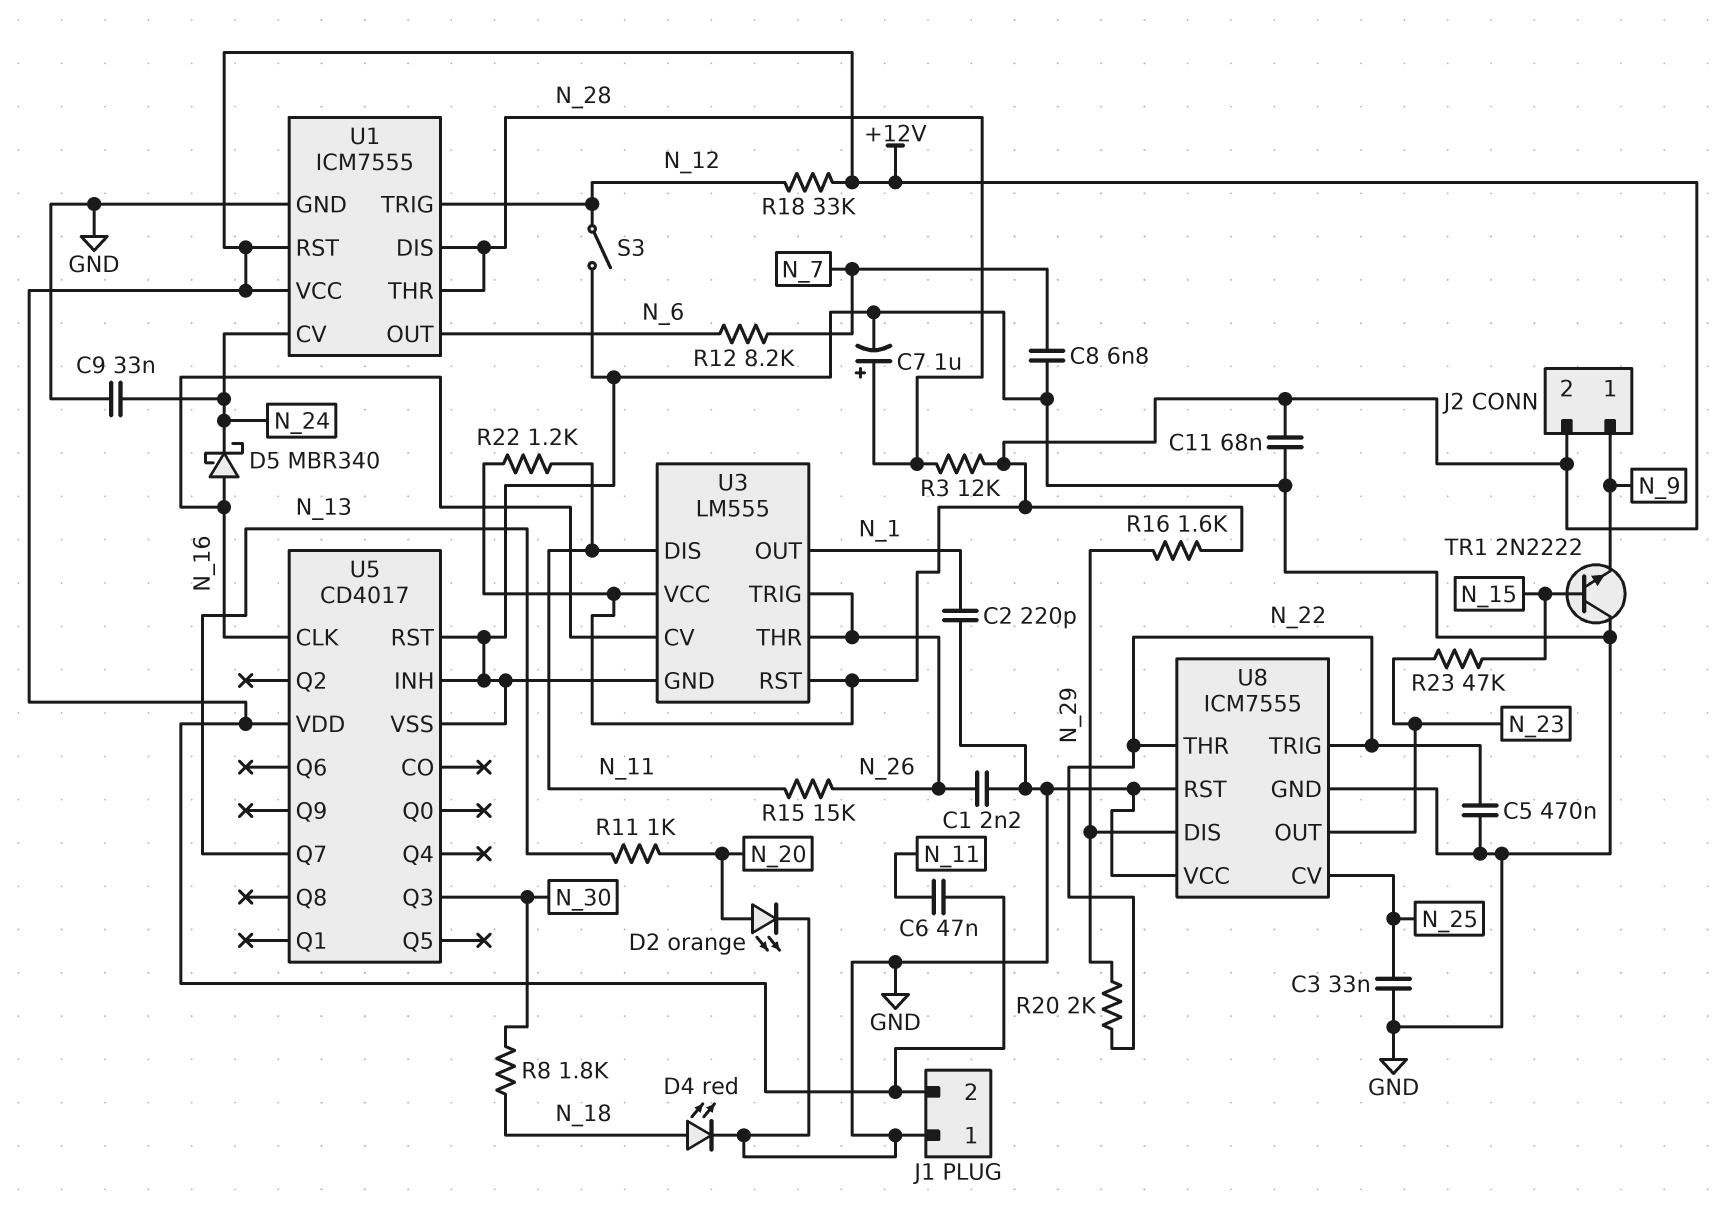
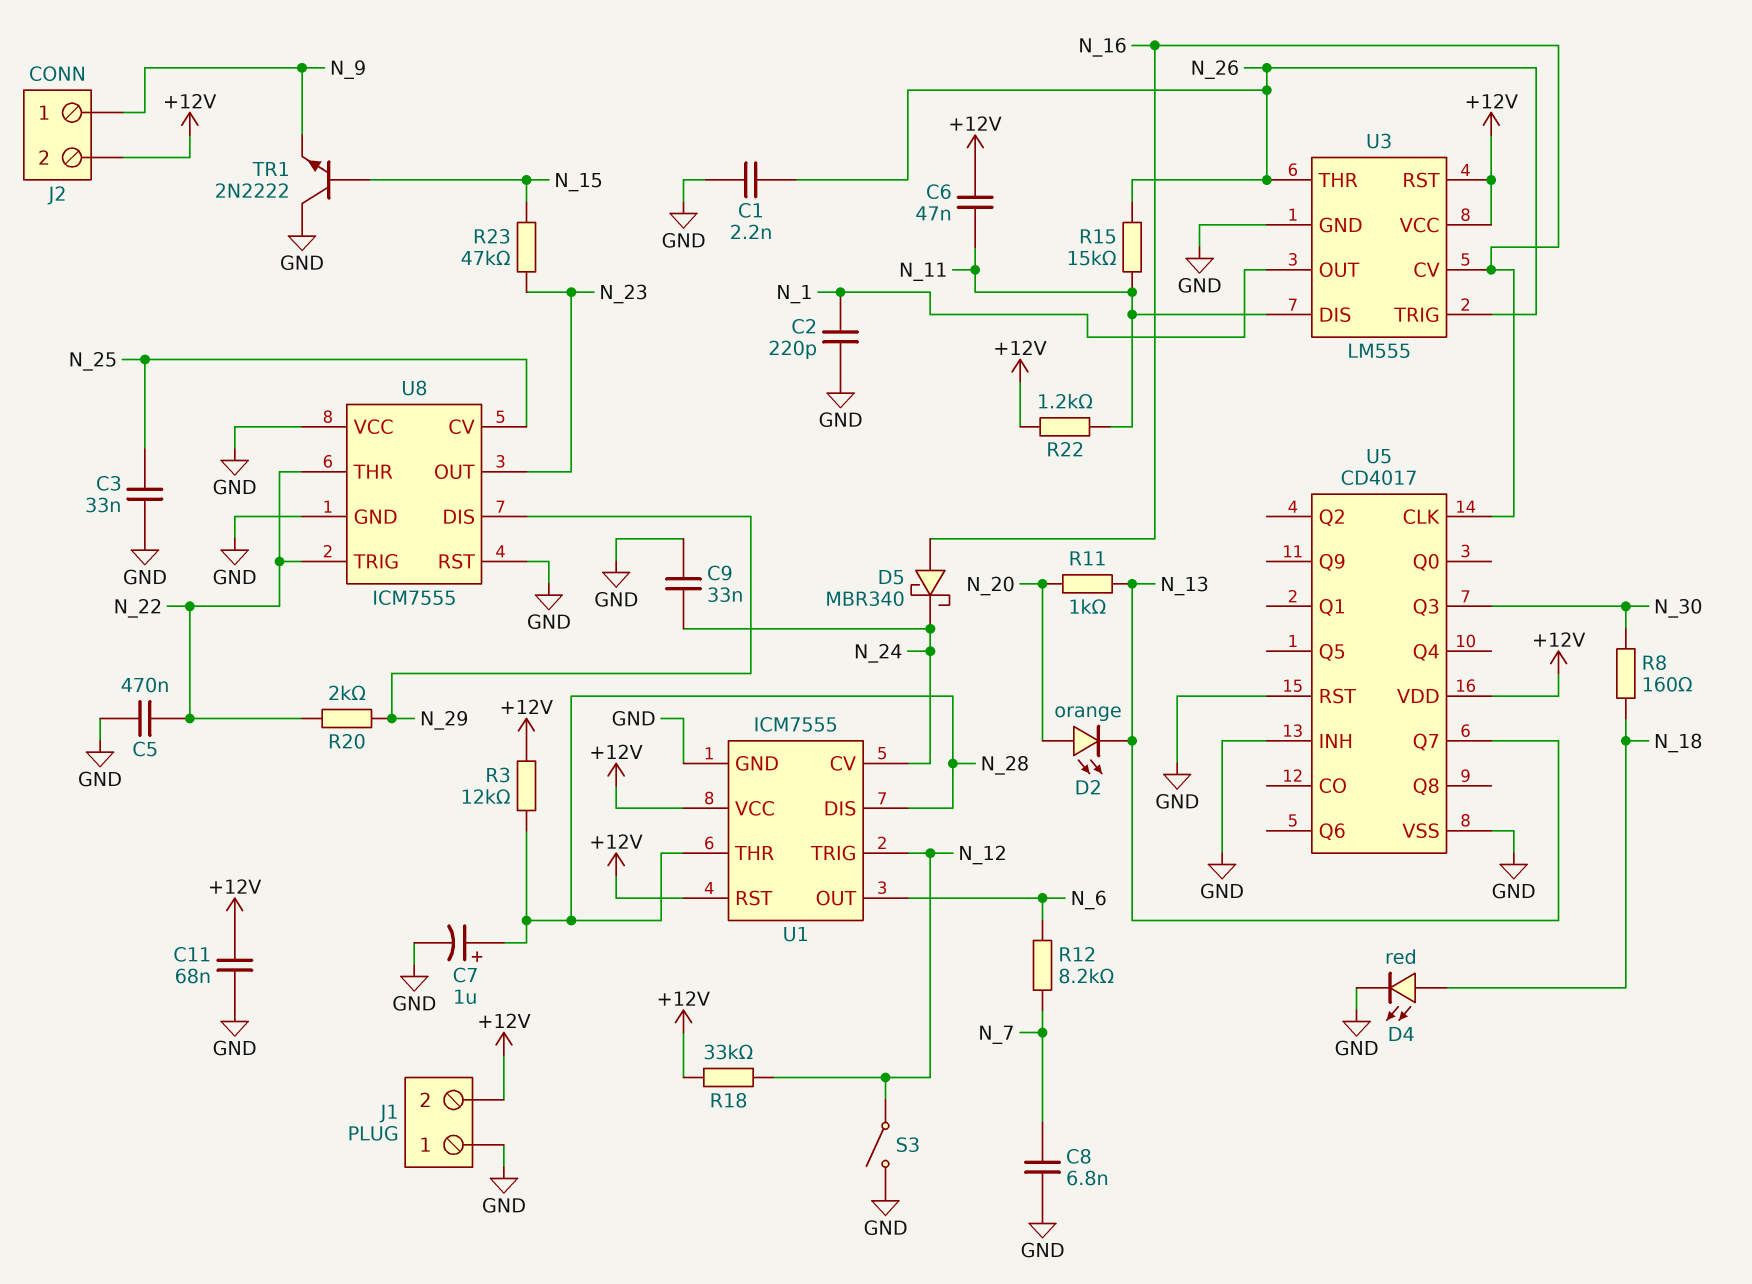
D2: LED orange (A N_20, K GND) -> LED orange (A N_20, K N_13)
R8: 1.8k (N_18, N_30) -> 160 (N_18, N_30)
R16: 1.6k (+12V, N_29) -> none

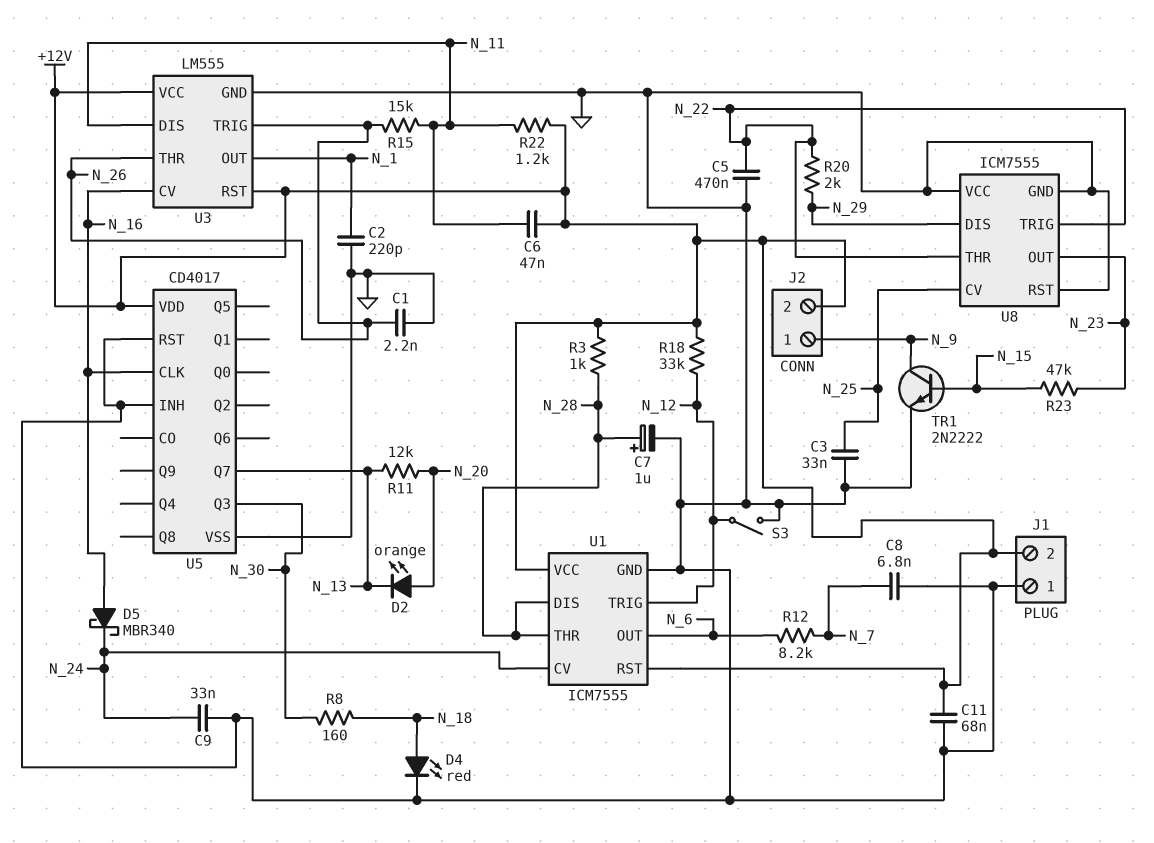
R3: 12k (+12V, N_28) -> 1k (+12V, N_28)
R11: 1k (N_13, N_20) -> 12k (N_13, N_20)
TR1: NPN 2N2222 (B N_15, C GND, E N_9) -> NPN 2N2222 (B N_15, C N_9, E GND)

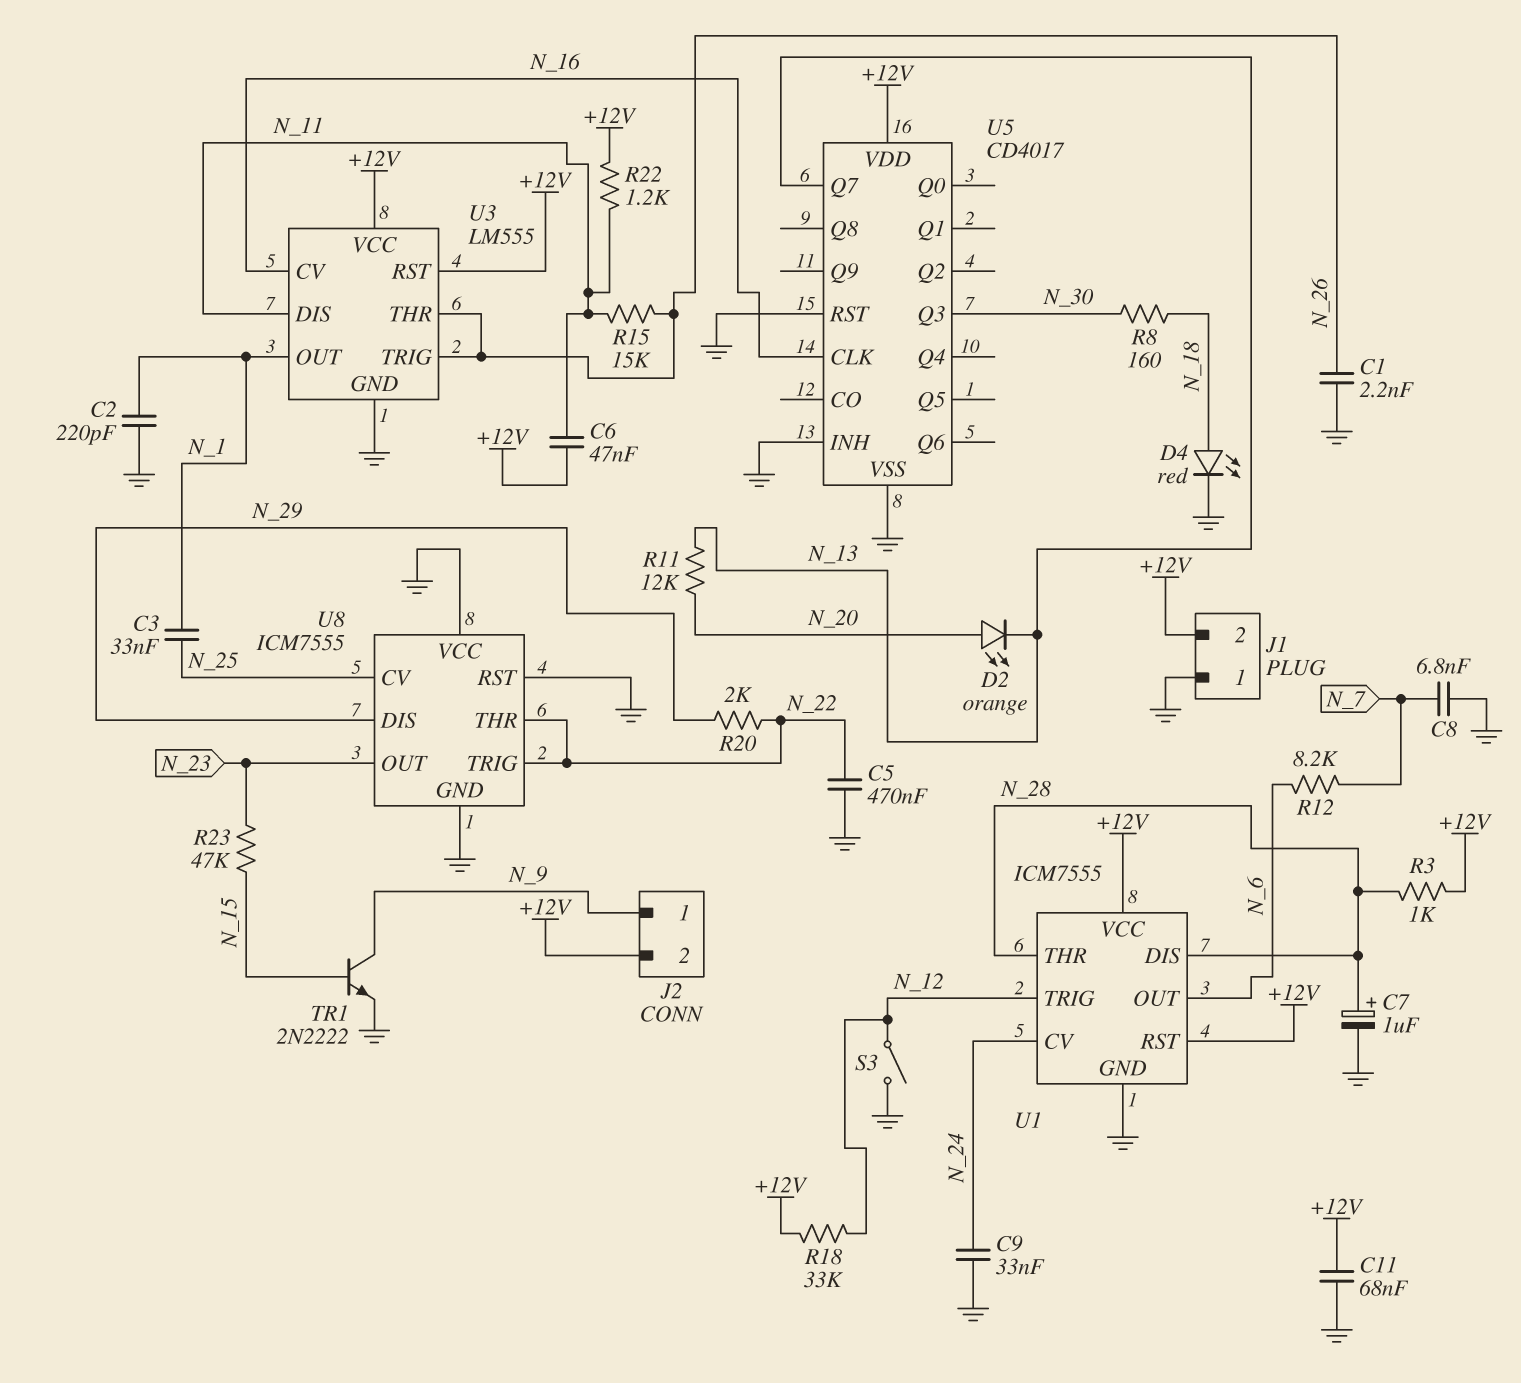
C3: 33nF (GND, N_25) -> 33nF (N_1, N_25)
D5: schottky MBR340 (A N_16, K N_24) -> none

